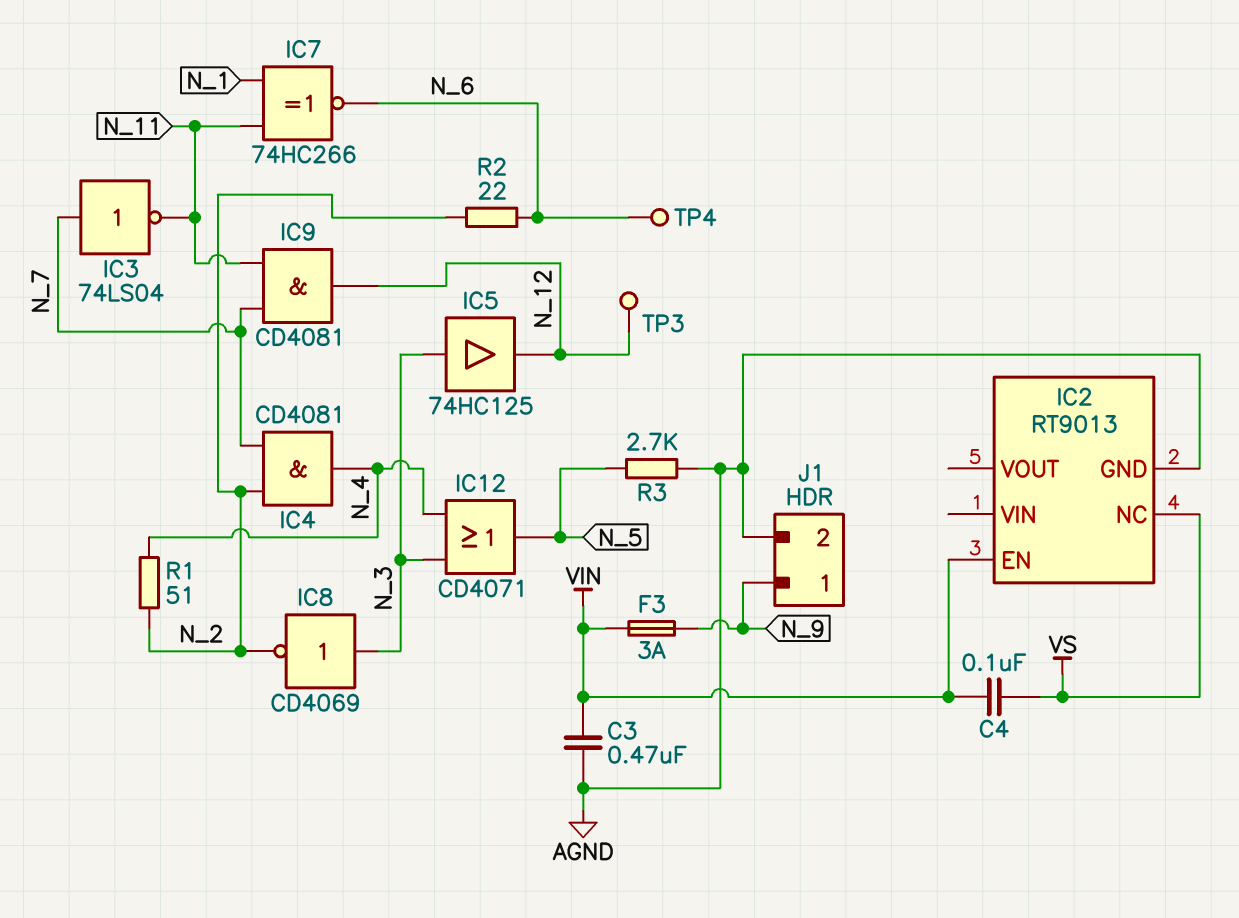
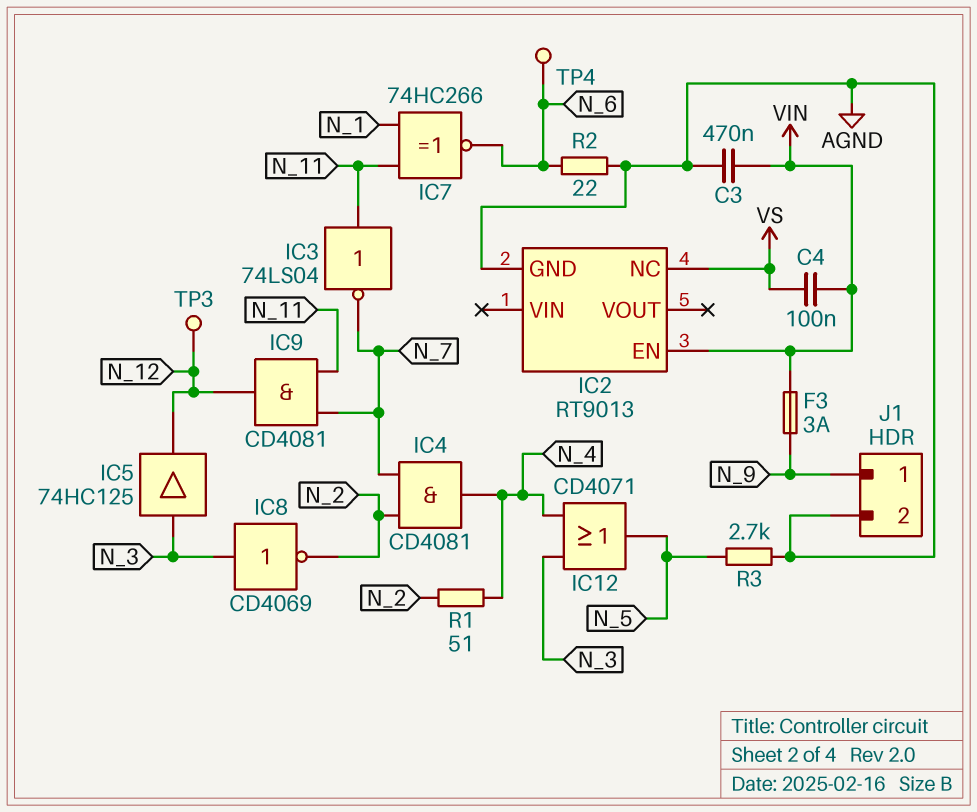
IC3: NOT 74LS04 (in N_7, out N_11) -> NOT 74LS04 (in N_11, out N_7)
R2: 22 (N_2, N_6) -> 22 (AGND, N_6)

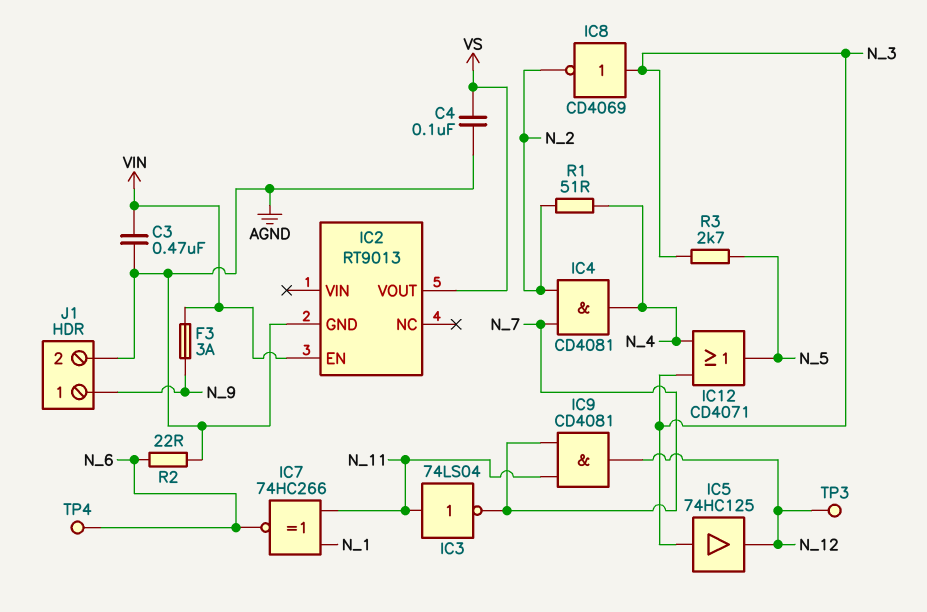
C4: 100nF (VIN, VS) -> 100nF (AGND, VS)
IC2 pin NC: VS -> none
IC2 pin VOUT: none -> VS
R3: 2.7k (AGND, N_5) -> 2.7k (N_3, N_5)

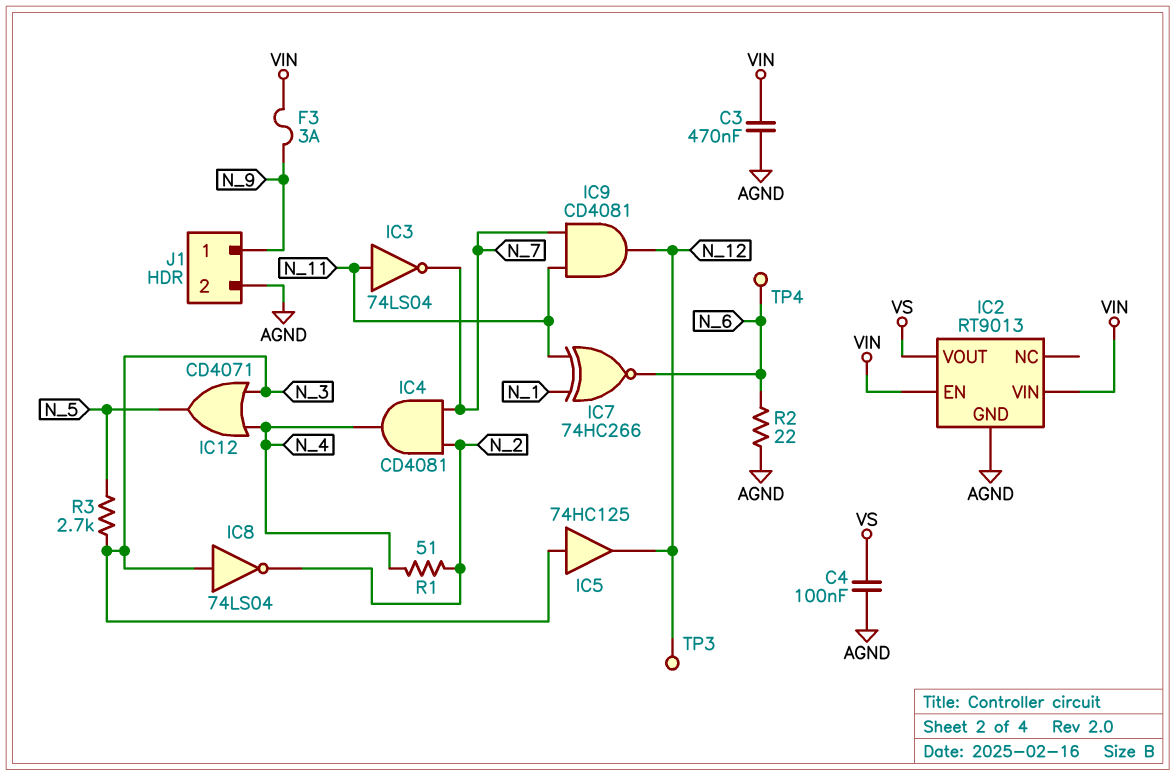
IC2 pin VIN: none -> VIN
IC8: NOT CD4069 (in N_3, out N_2) -> NOT 74LS04 (in N_3, out N_2)

